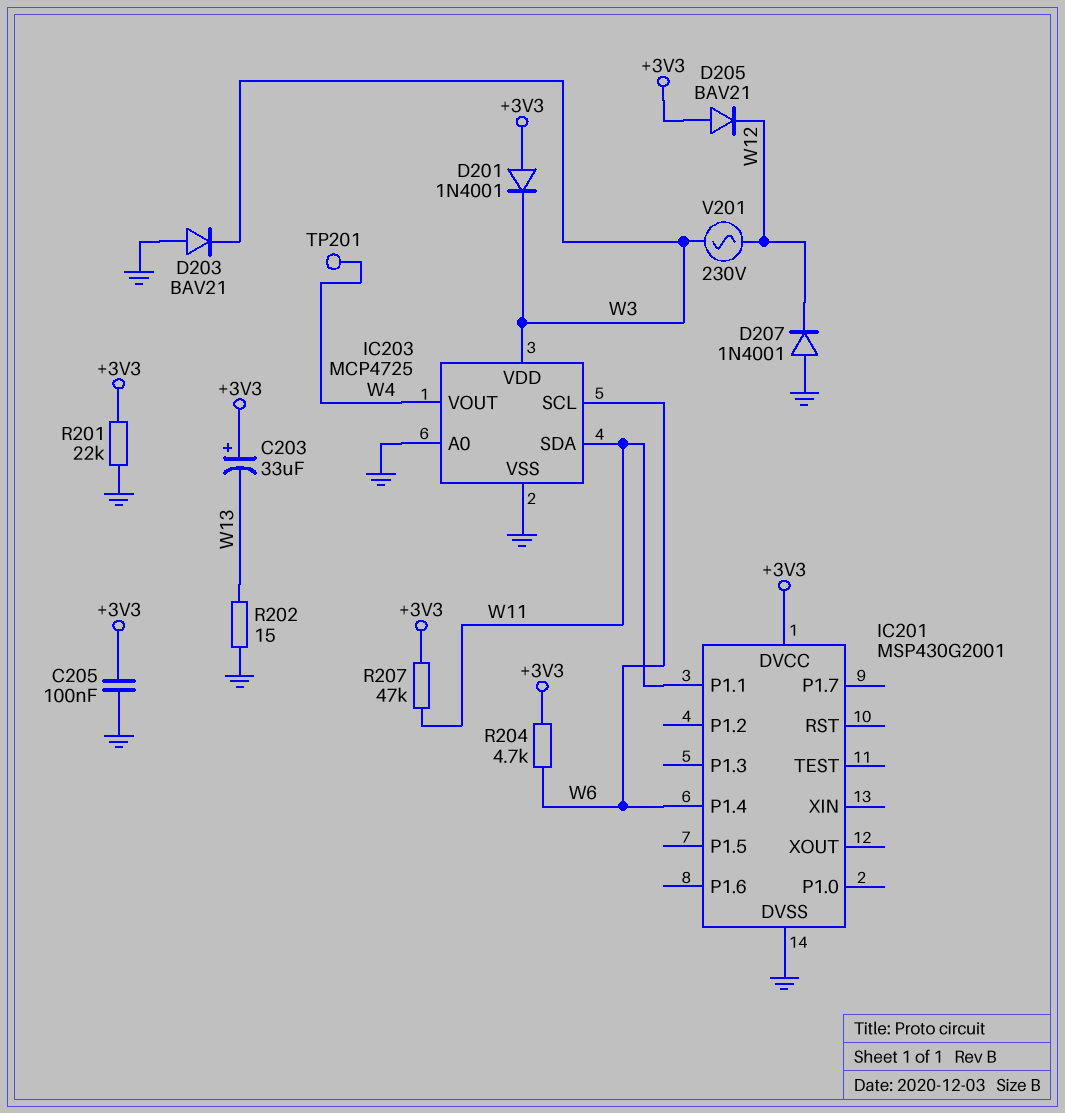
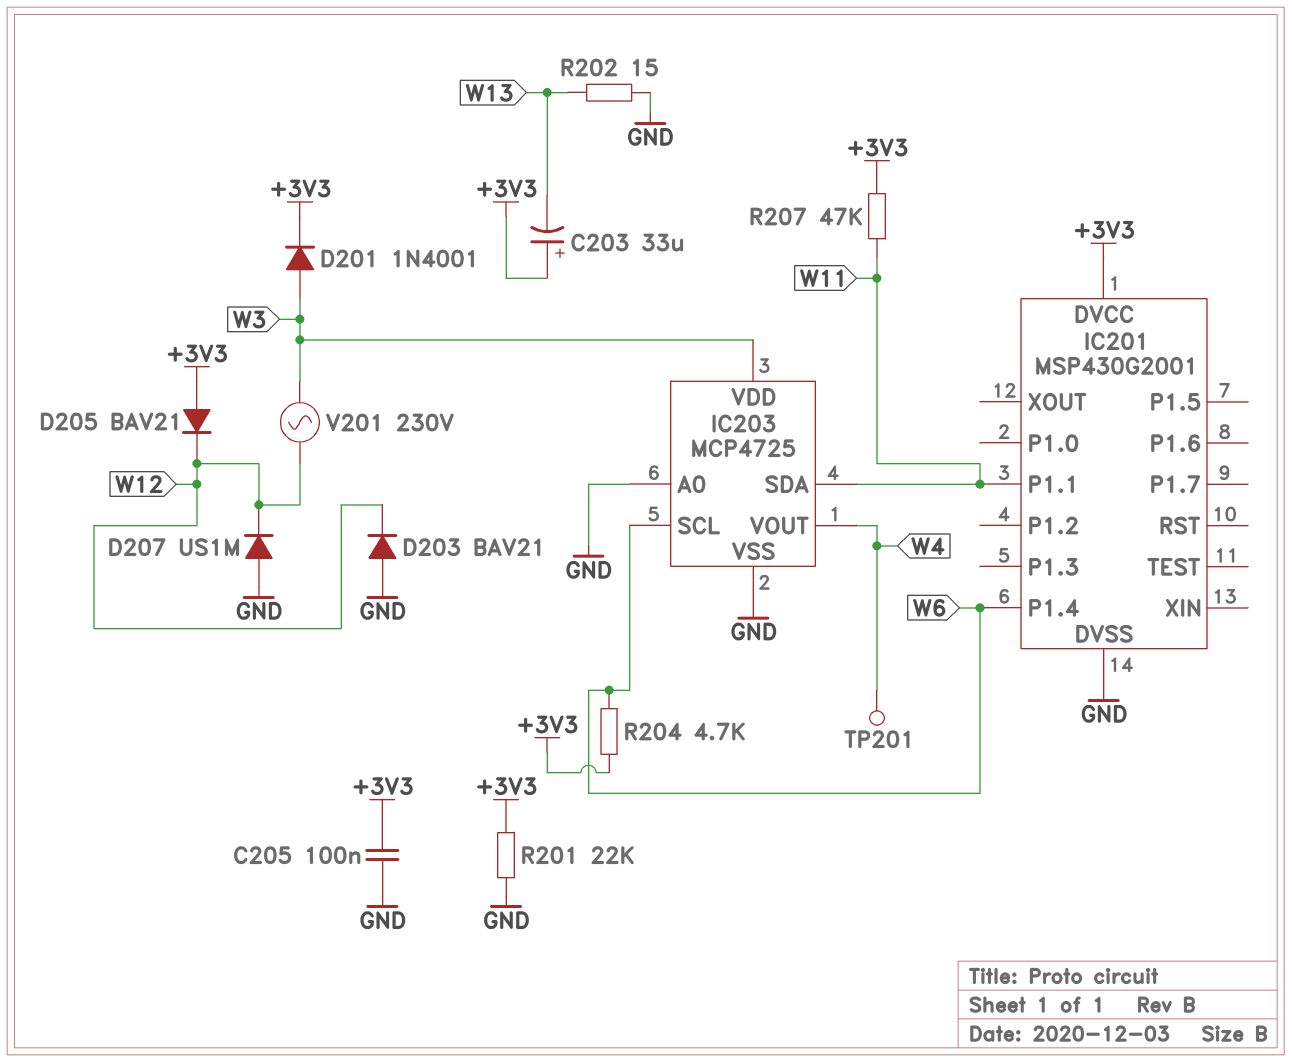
D201: diode 1N4001 (A +3V3, K W3) -> diode 1N4001 (A W3, K +3V3)
D203: diode BAV21 (A GND, K W3) -> diode BAV21 (A GND, K W12)
D207: diode 1N4001 (A GND, K W12) -> diode US1M (A GND, K W12)

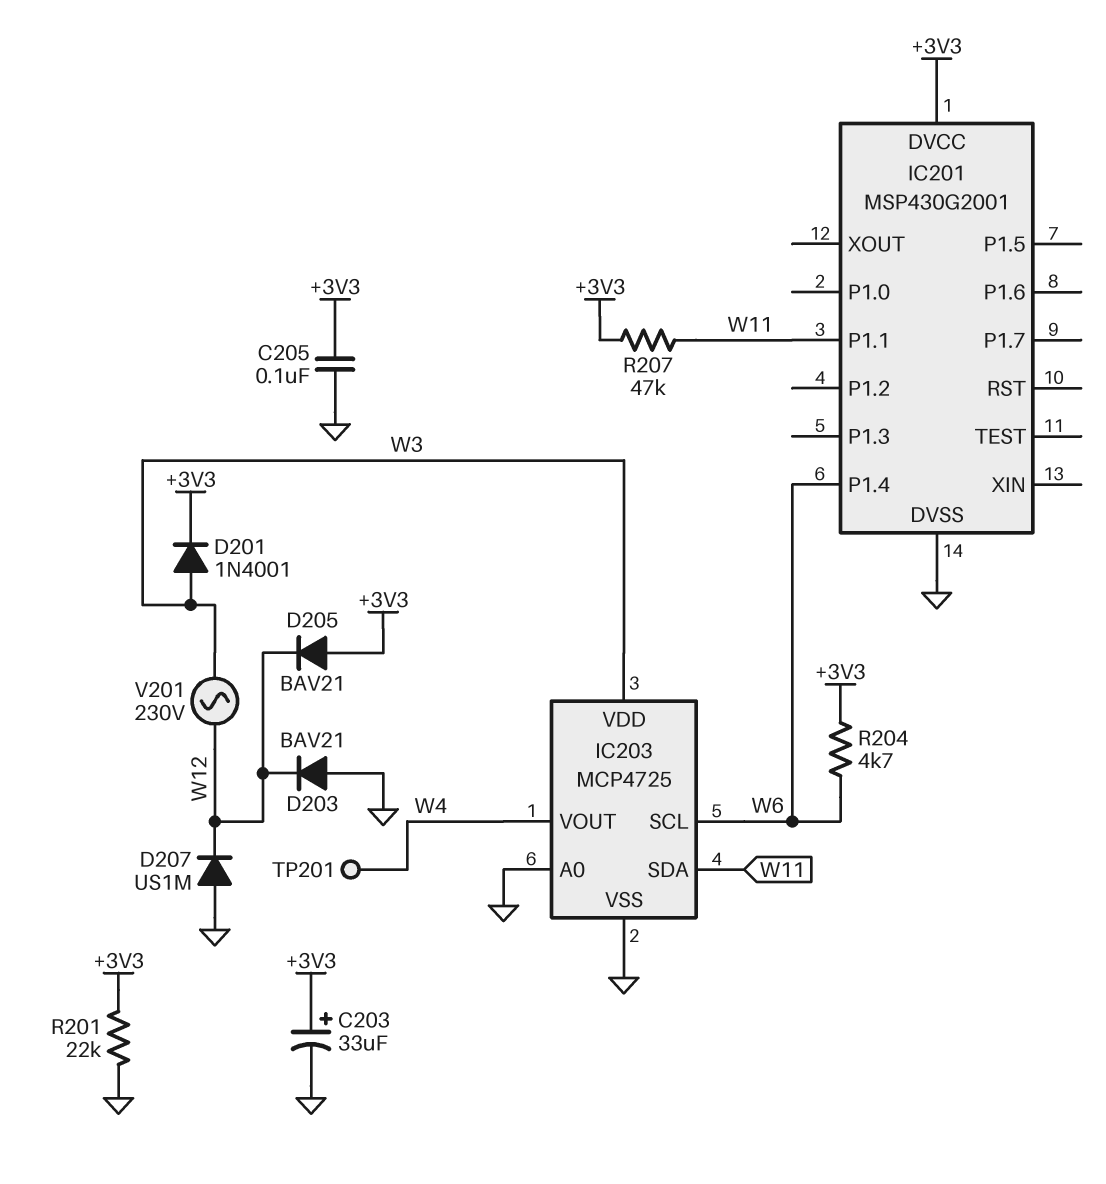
C203: 33uF (plus +3V3, minus W13) -> 33uF (plus +3V3, minus GND)
R202: 15 (GND, W13) -> none

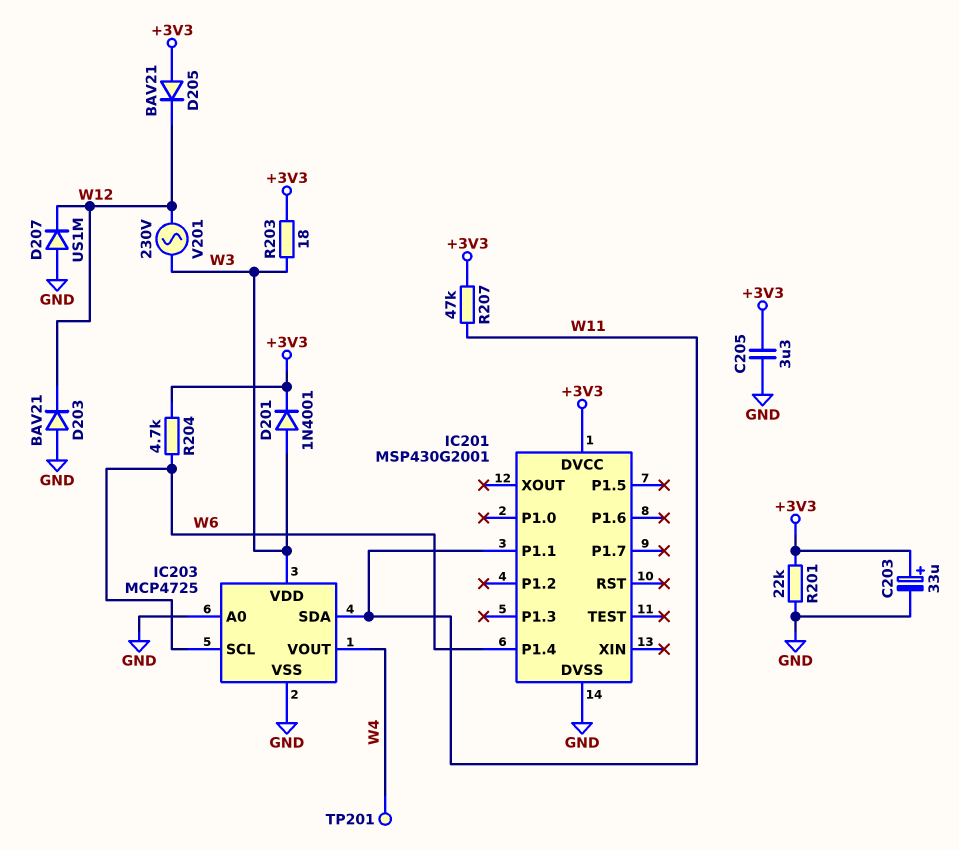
C205: 100nF (+3V3, GND) -> 3.3uF (+3V3, GND)
R203: none -> 18 (+3V3, W3)

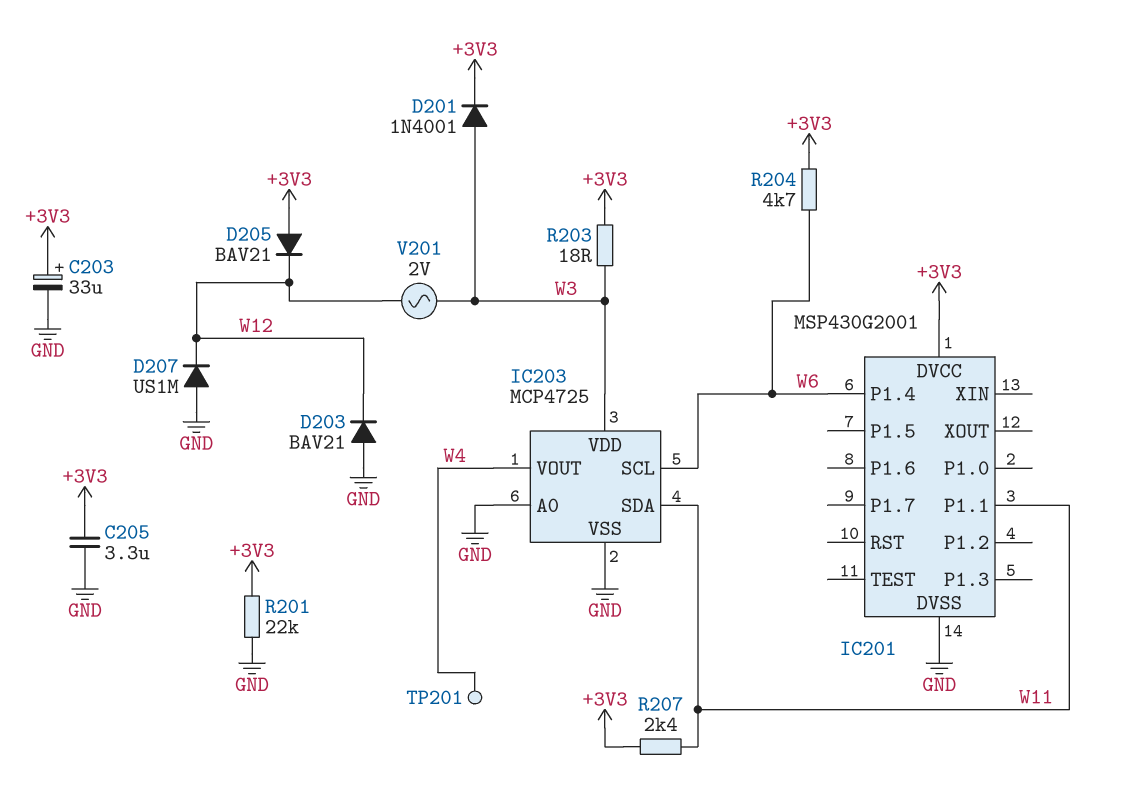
R207: 47k (+3V3, W11) -> 2.4k (+3V3, W11)
V201: AC 230V (W3, W12) -> AC 2V (W3, W12)

